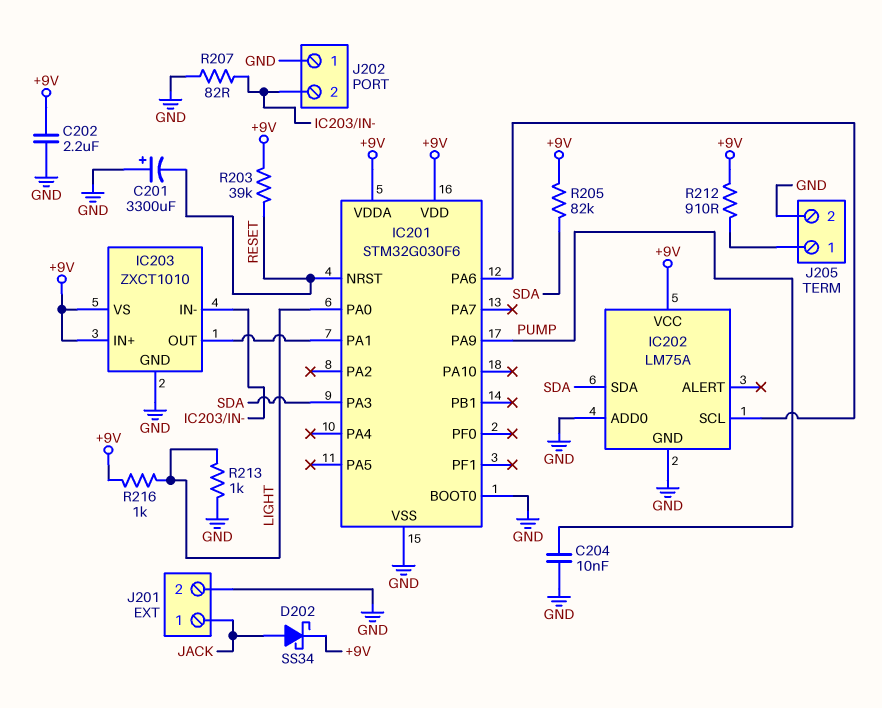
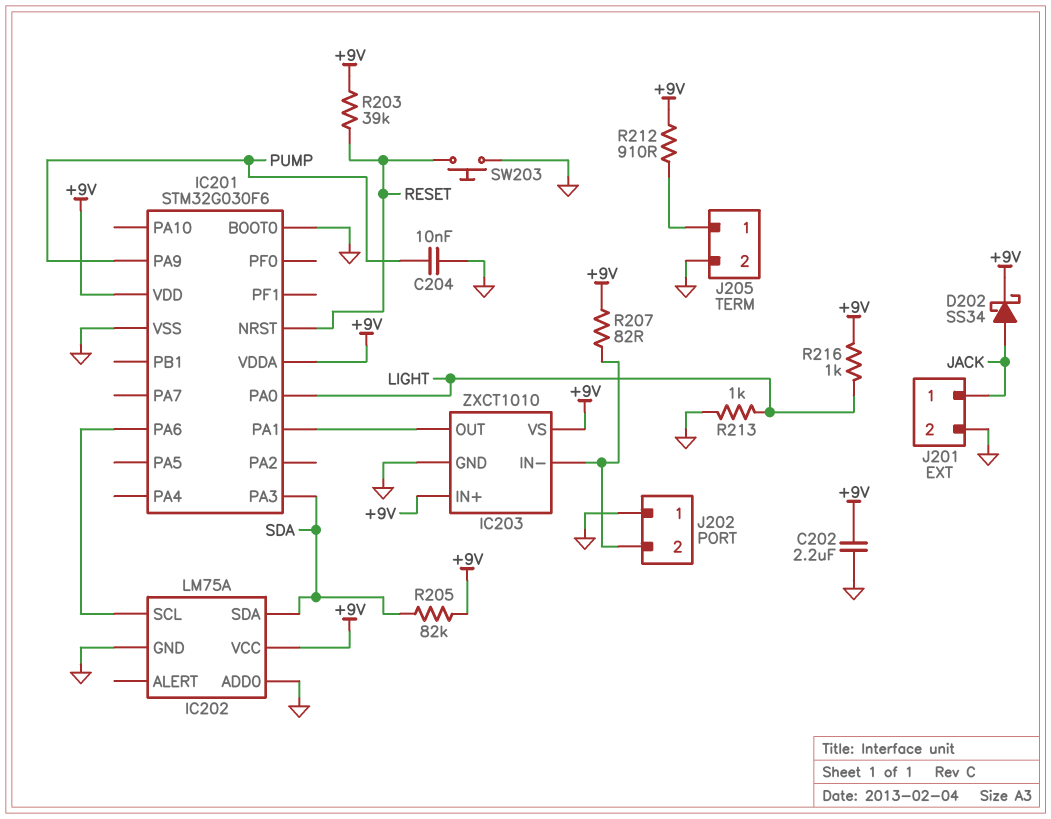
C201: 3300uF (plus GND, minus RESET) -> none
R207: 82 (GND, IC203/IN-) -> 82 (+9V, IC203/IN-)
SW203: none -> button (GND, RESET)

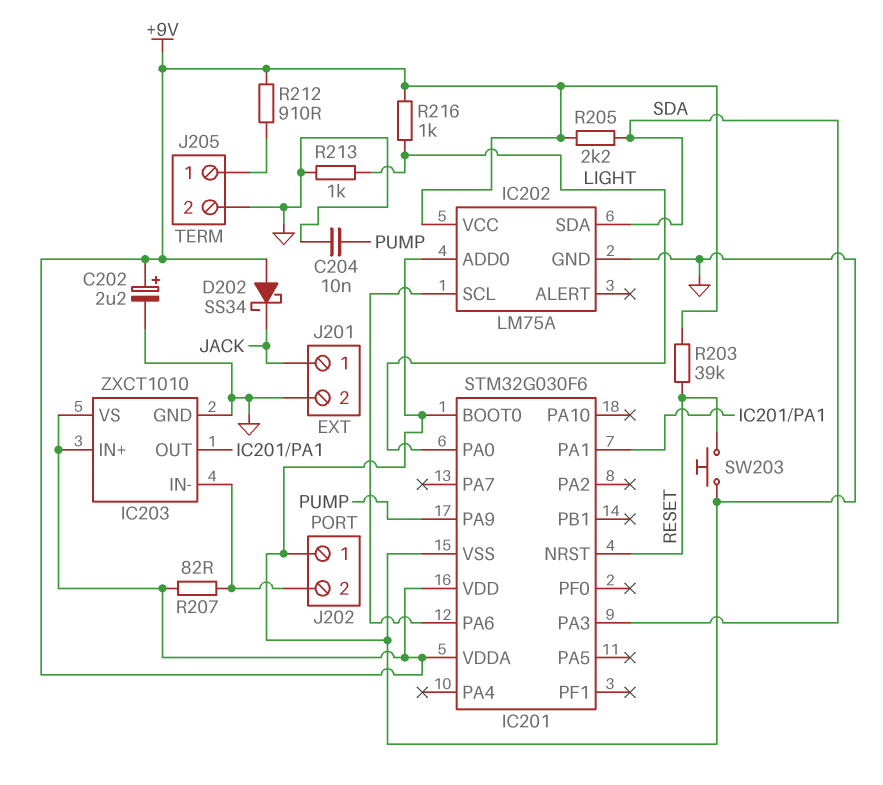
C202: 2.2uF (+9V, GND) -> 2.2uF (plus +9V, minus GND)
D202: schottky SS34 (A JACK, K +9V) -> schottky SS34 (A +9V, K JACK)
R205: 82k (+9V, SDA) -> 2.2k (+9V, SDA)

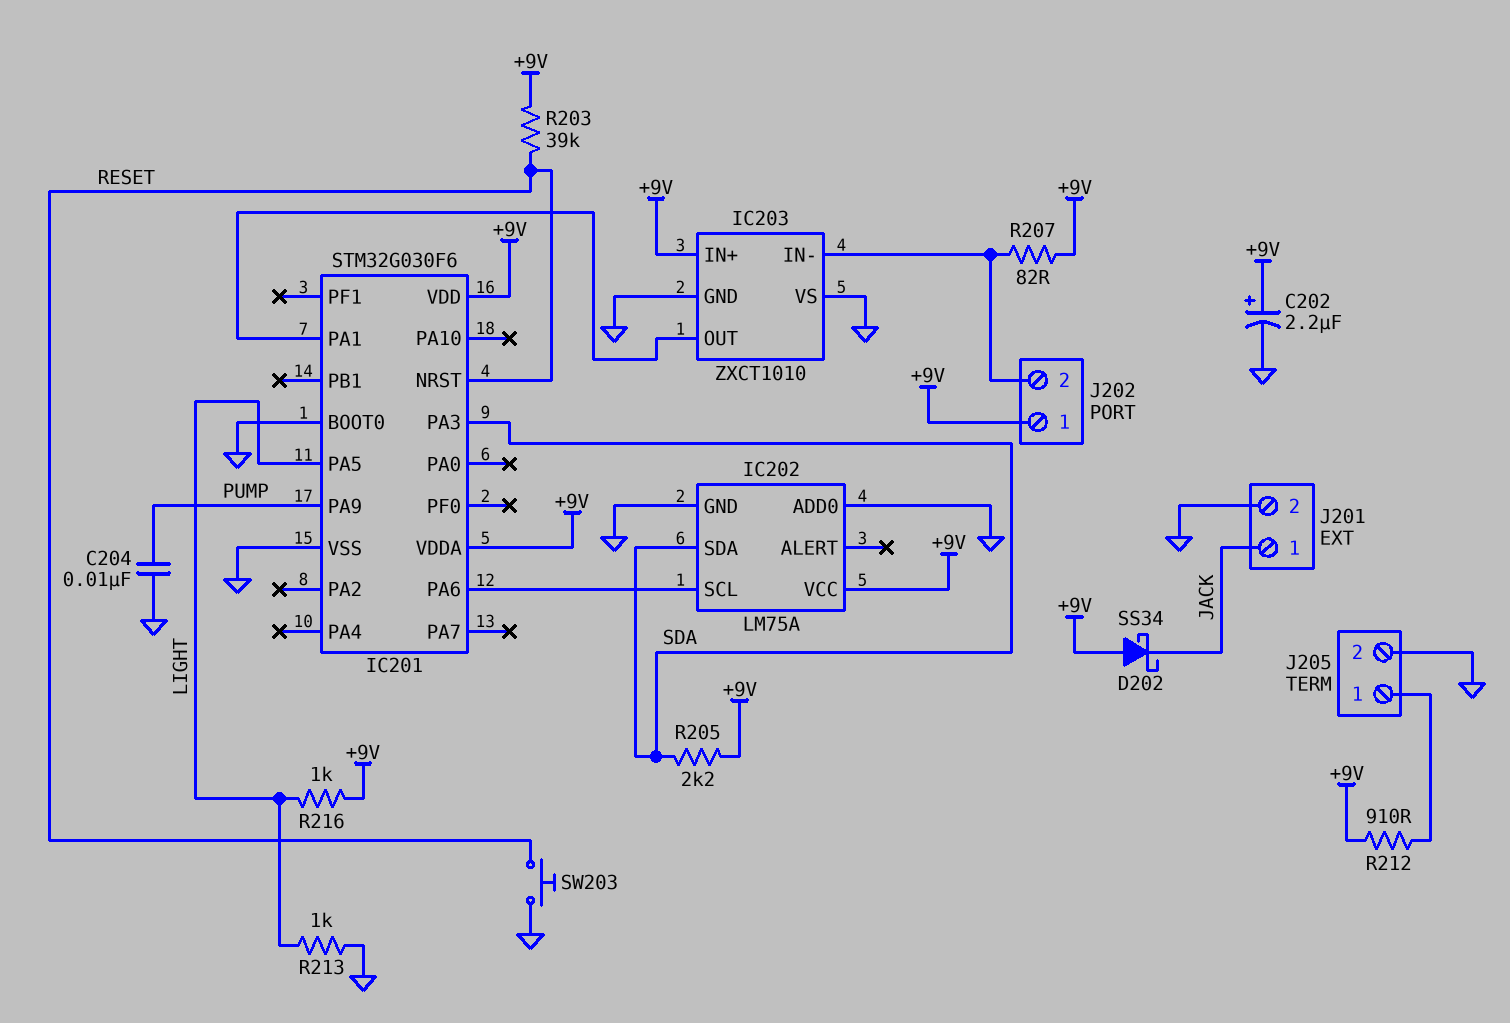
IC201 pin PA0: LIGHT -> none
IC201 pin PA5: none -> LIGHT
IC203 pin VS: +9V -> GND
J202 pin 1: GND -> +9V

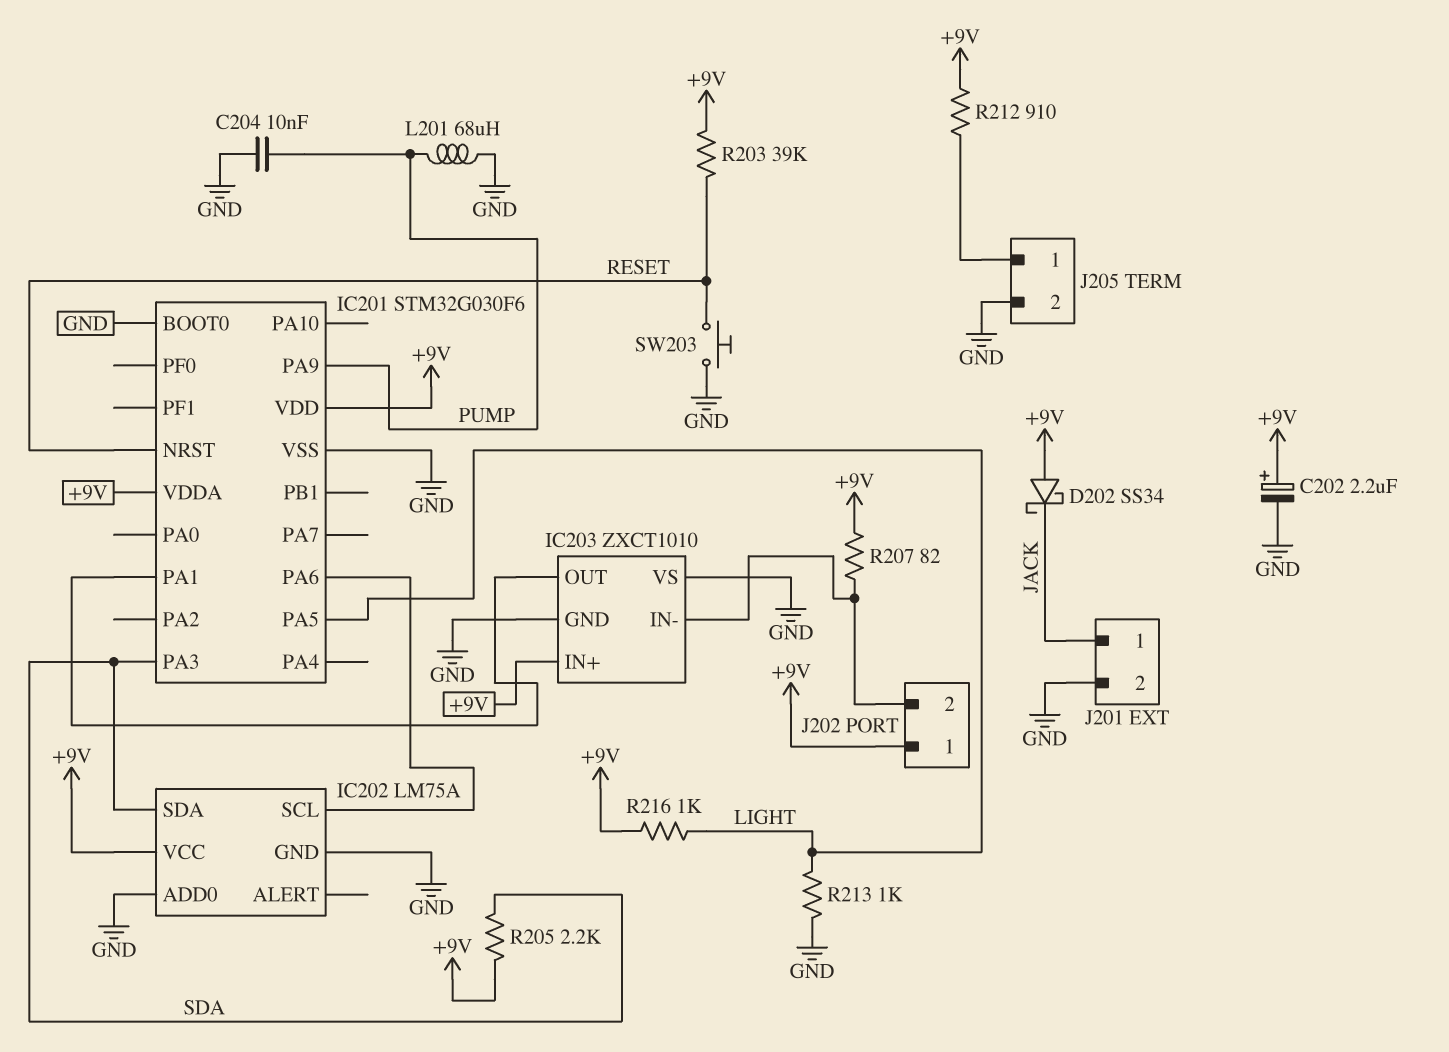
L201: none -> 68uH (GND, PUMP)

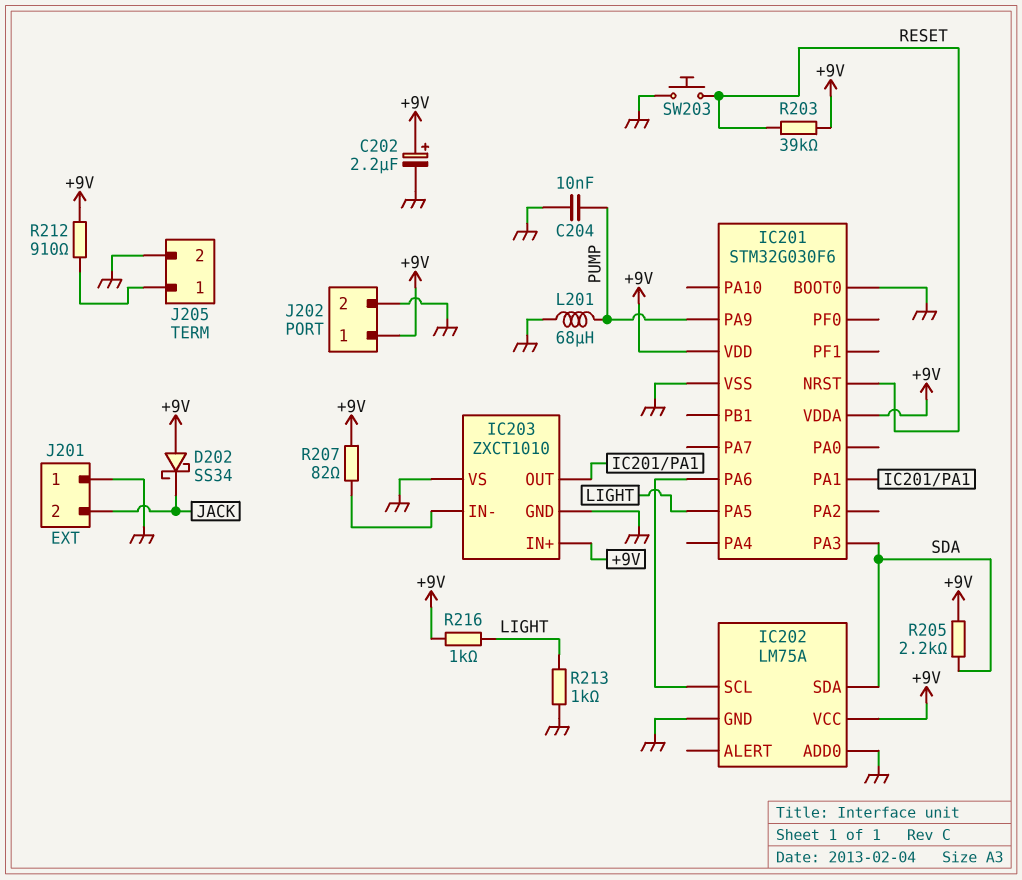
J201 pin 1: JACK -> GND
J201 pin 2: GND -> JACK
J202 pin 2: IC203/IN- -> GND

